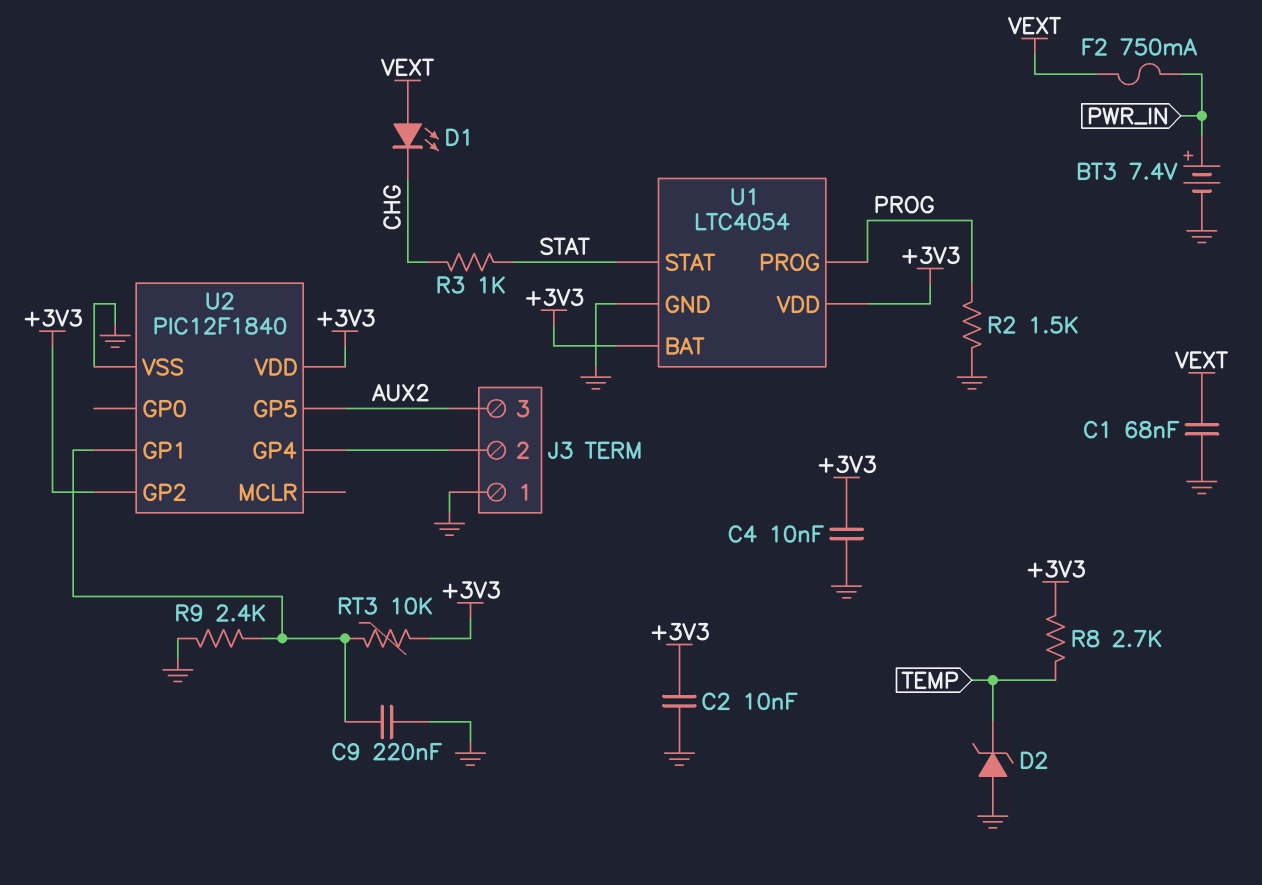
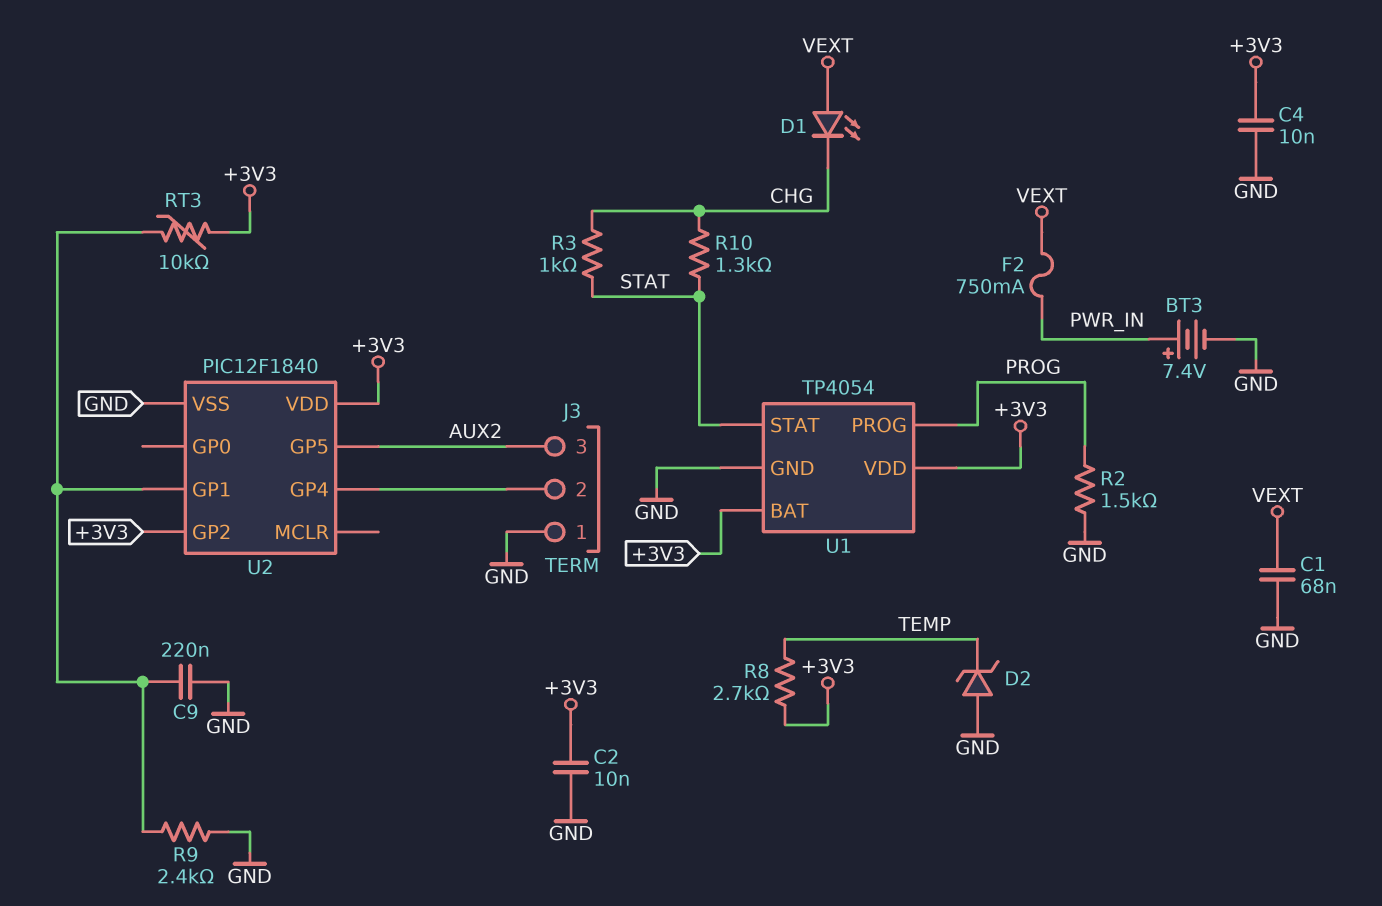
R10: none -> 1.3k (CHG, STAT)
U1: LTC4054 -> TP4054

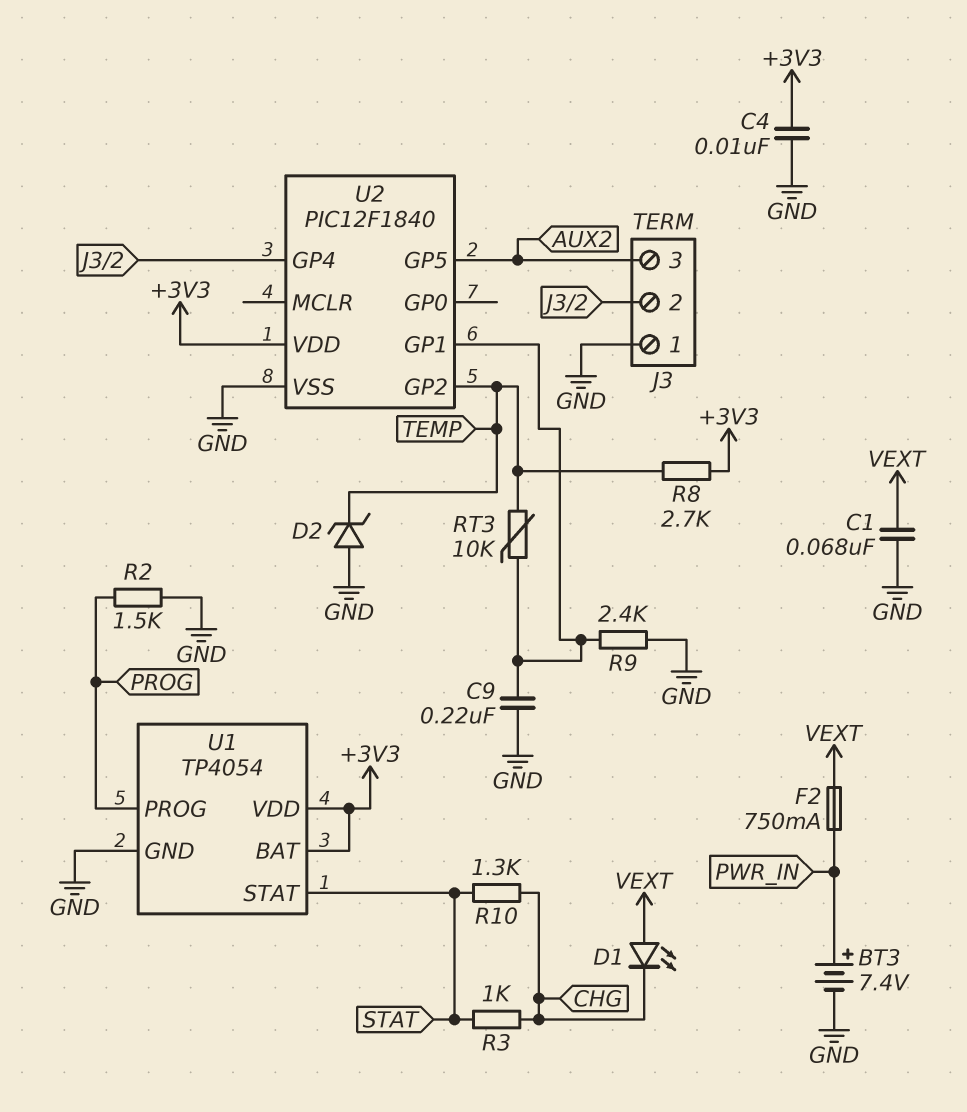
C2: 10nF (+3V3, GND) -> none
RT3: 10k (+3V3, U2/GP1) -> 10k (TEMP, U2/GP1)
U2 pin GP2: +3V3 -> TEMP

